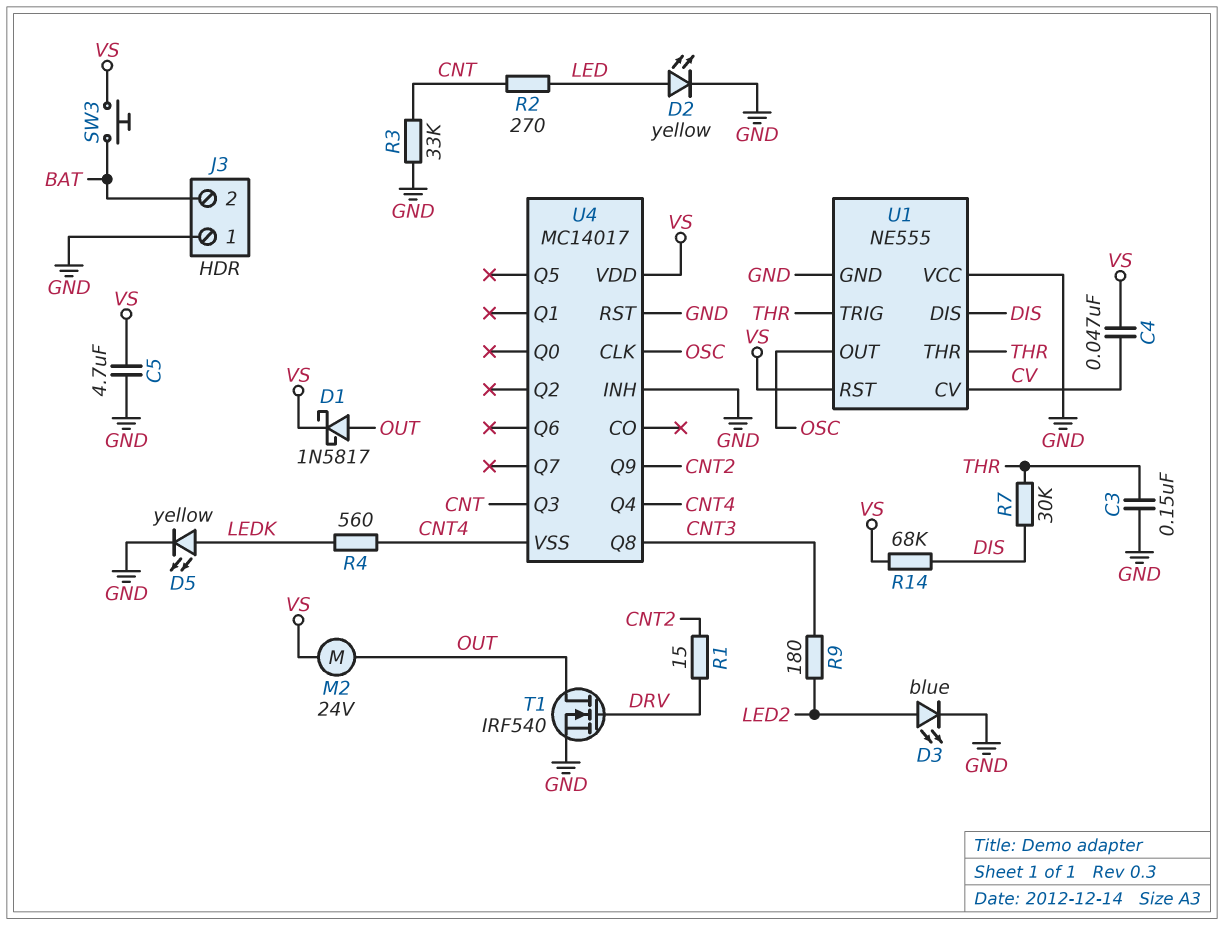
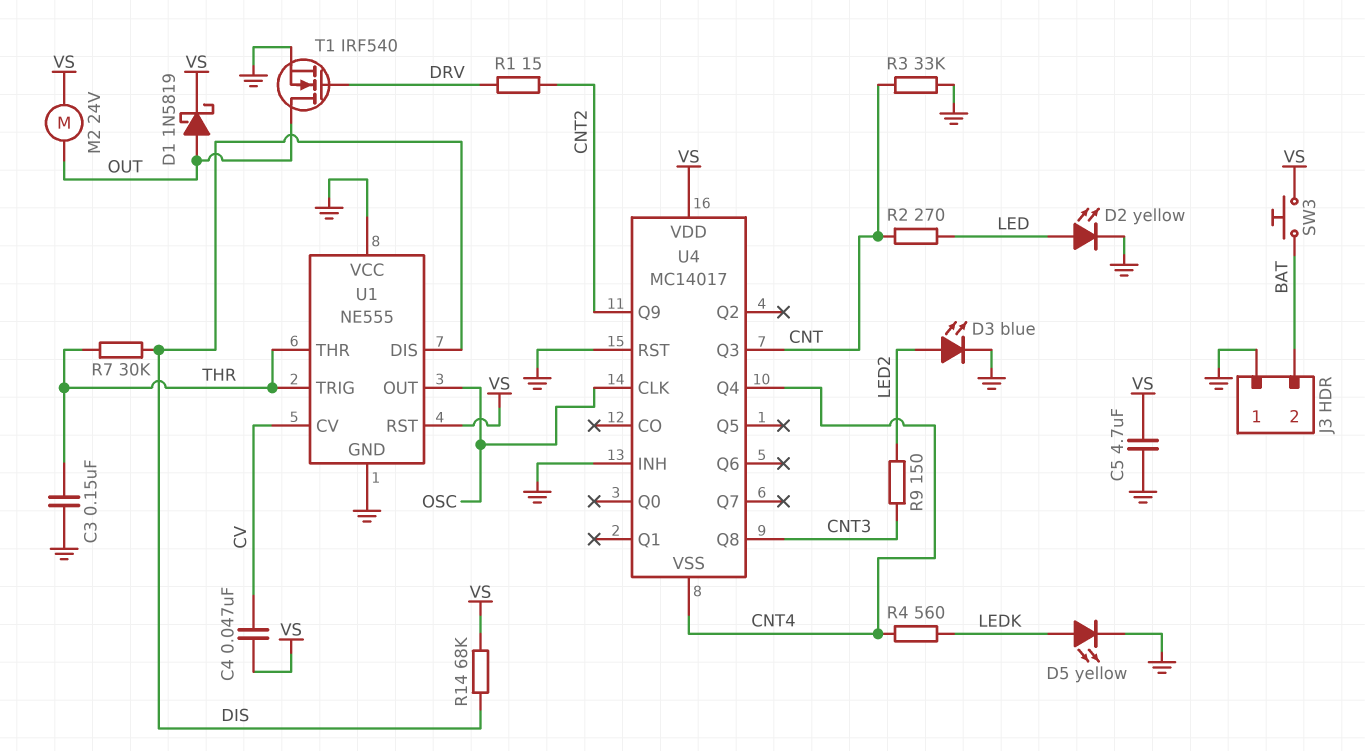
D1: schottky 1N5817 (A OUT, K VS) -> schottky 1N5819 (A OUT, K VS)
R9: 180 (CNT3, LED2) -> 150 (CNT3, LED2)

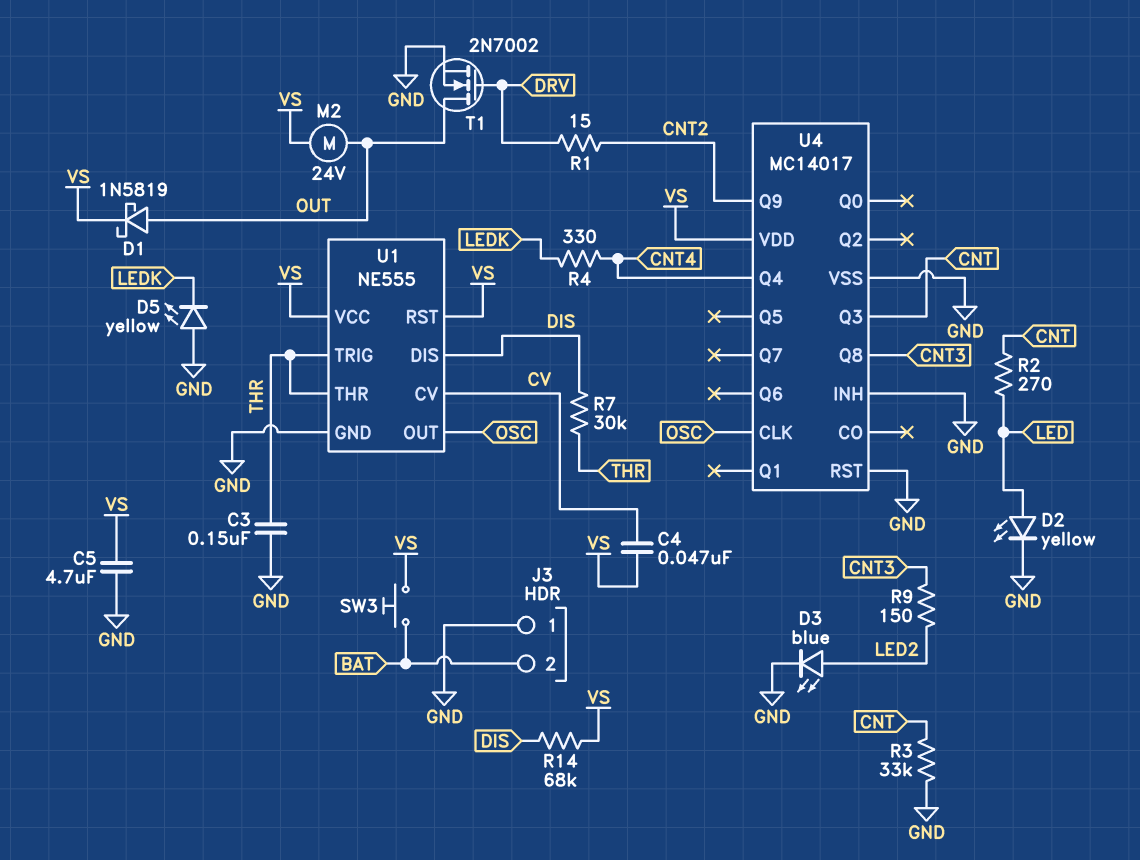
D5: LED yellow (A LEDK, K GND) -> LED yellow (A GND, K LEDK)
R4: 560 (CNT4, LEDK) -> 330 (CNT4, LEDK)
T1: NMOS IRF540 (G DRV, D OUT, S GND) -> NMOS 2N7002 (G DRV, D OUT, S GND)
U1 pin VCC: GND -> VS
U4 pin VSS: CNT4 -> GND

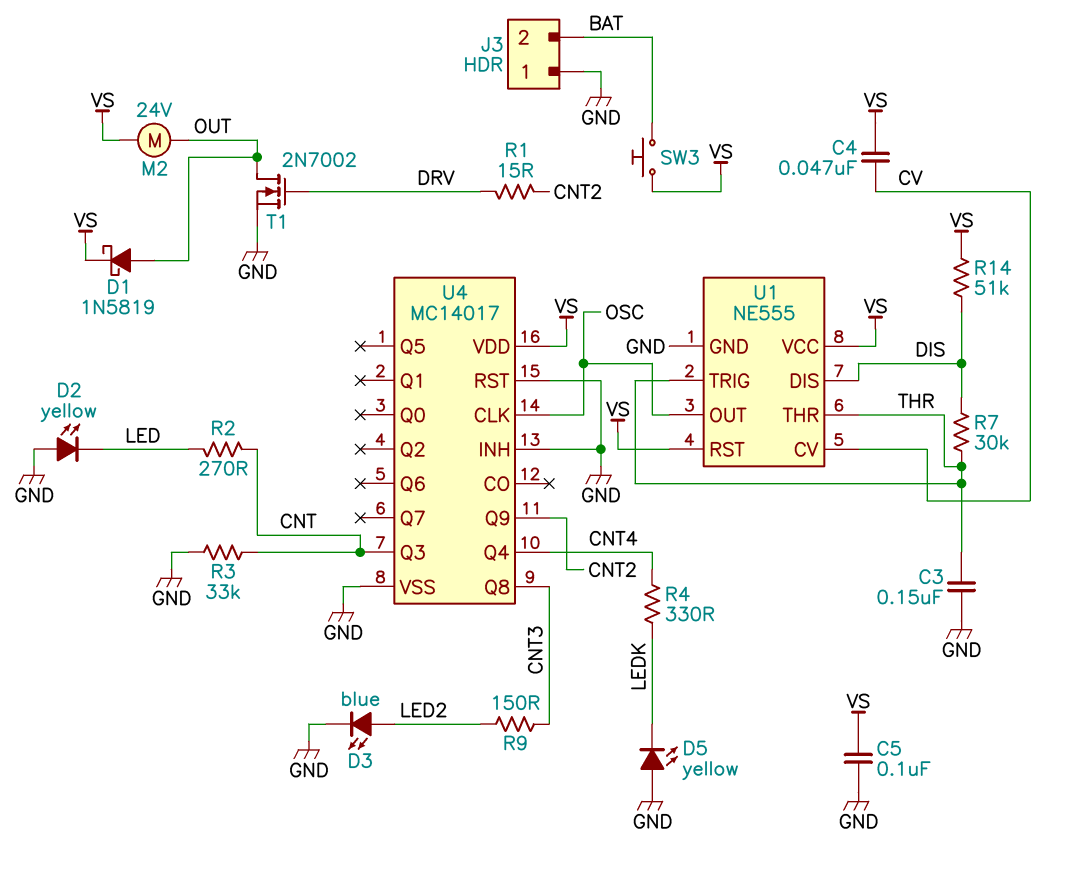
C5: 4.7uF (GND, VS) -> 100nF (GND, VS)
D2: LED yellow (A LED, K GND) -> LED yellow (A GND, K LED)
R14: 68k (DIS, VS) -> 51k (DIS, VS)

